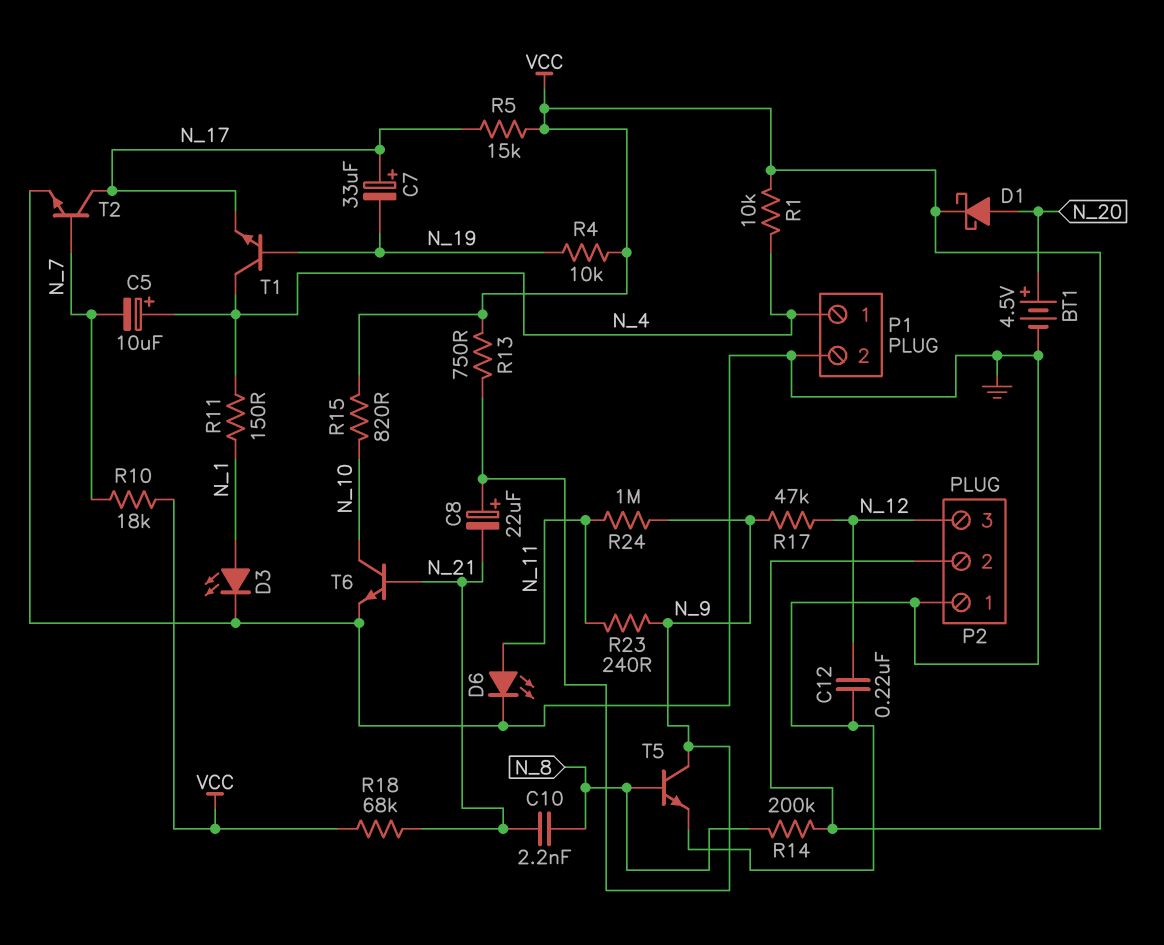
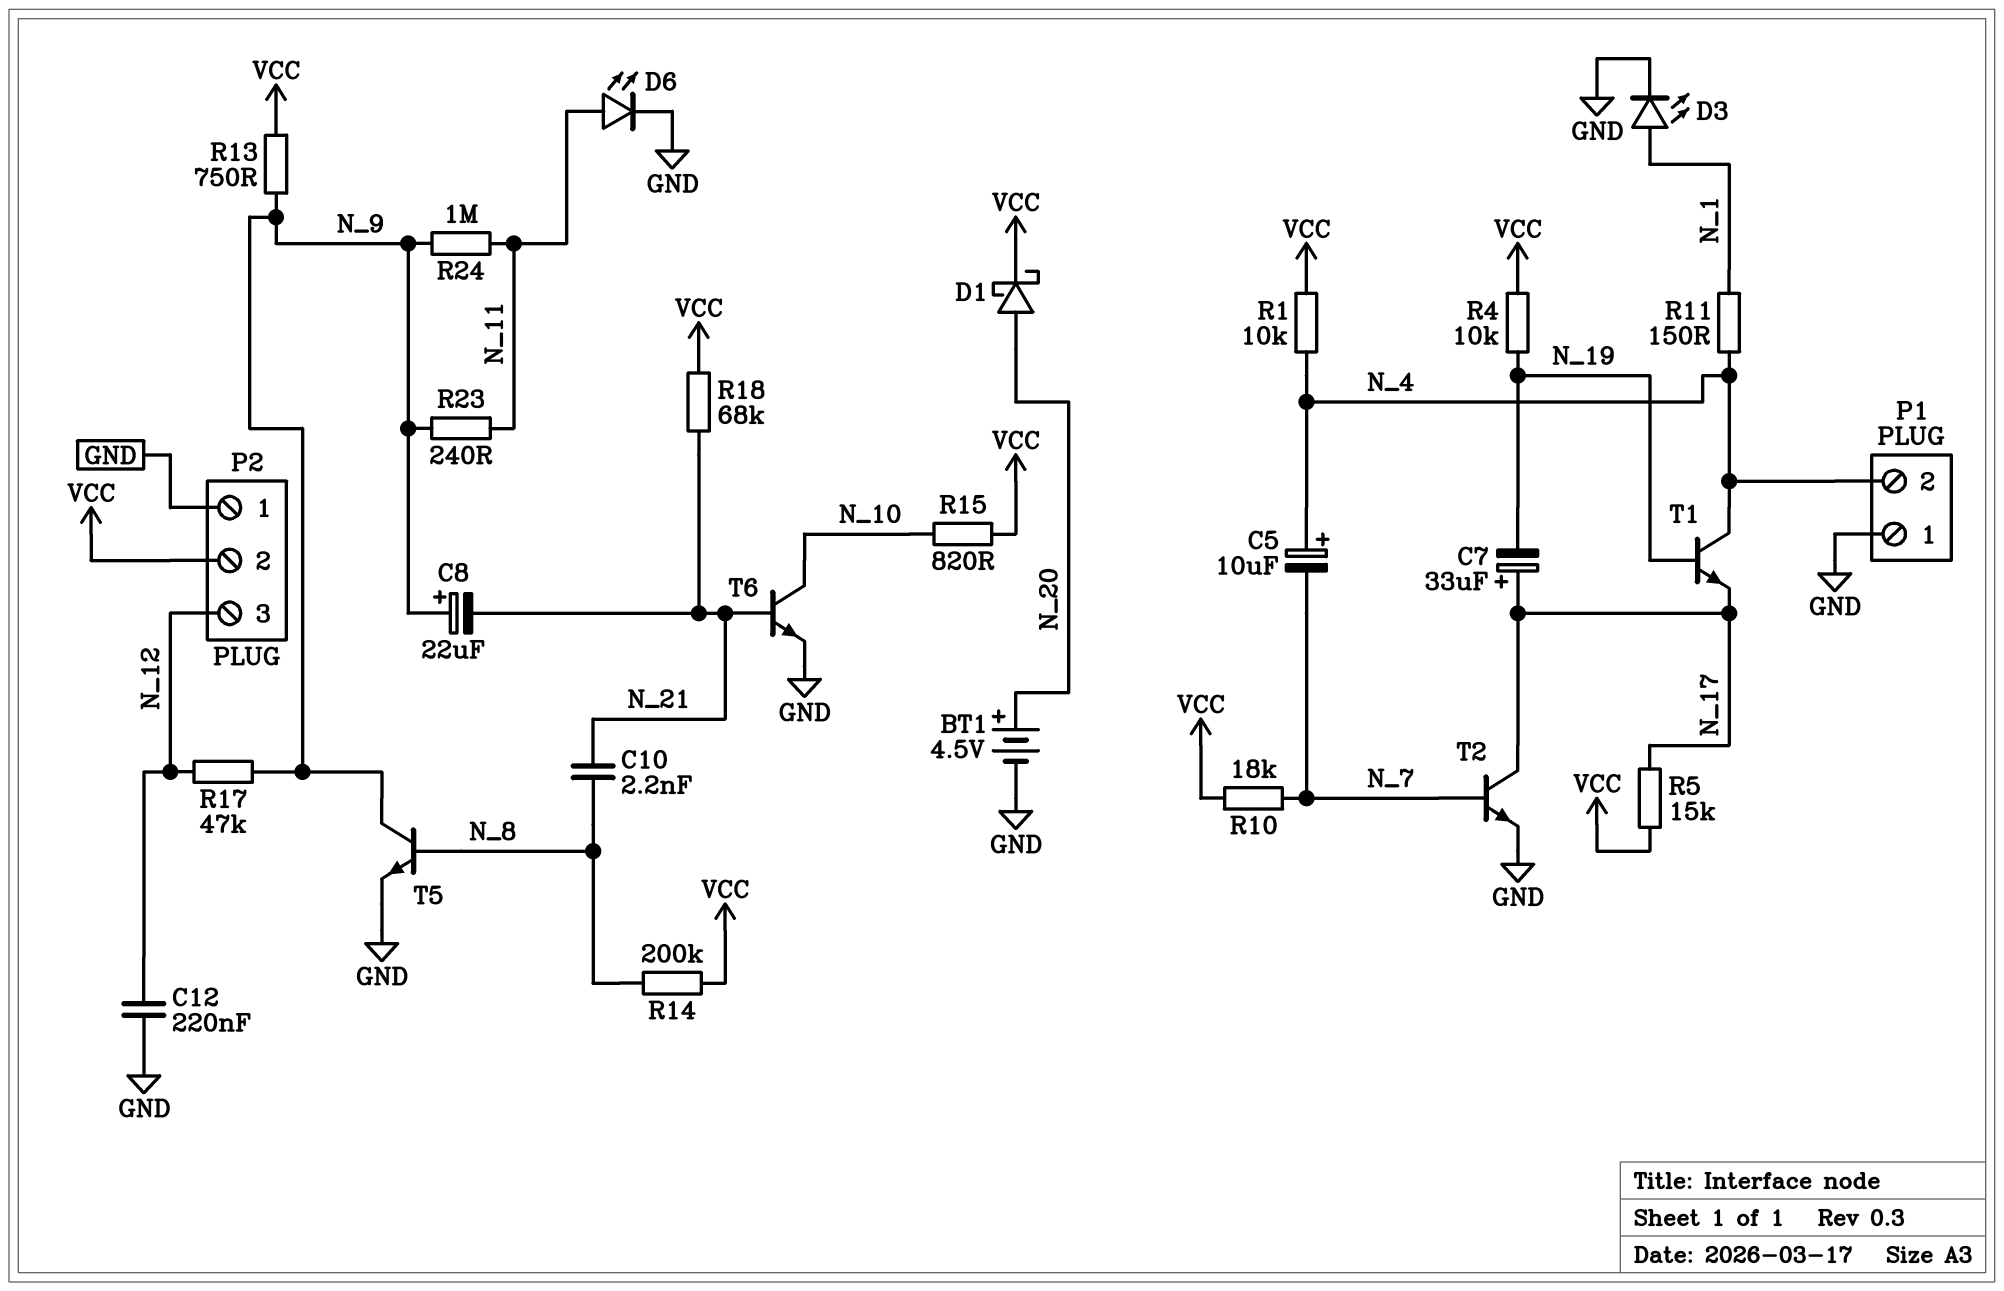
P1 pin 1: N_4 -> GND
P1 pin 2: GND -> N_4

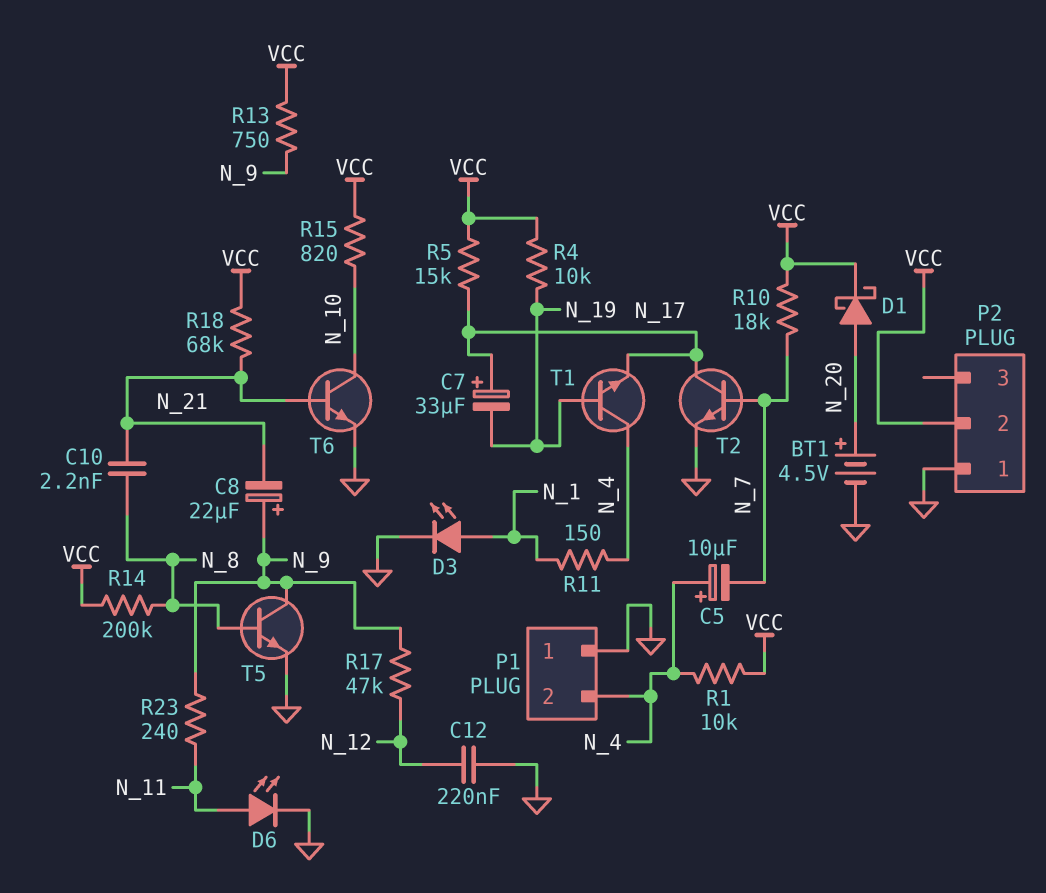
P2 pin 3: N_12 -> none
R24: 1M (N_9, N_11) -> none

